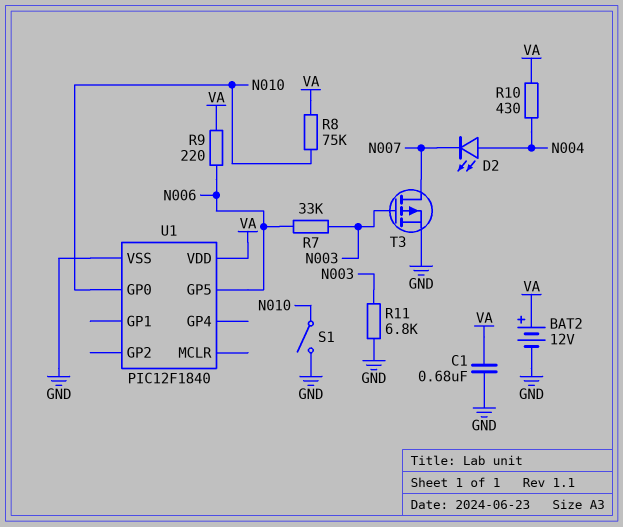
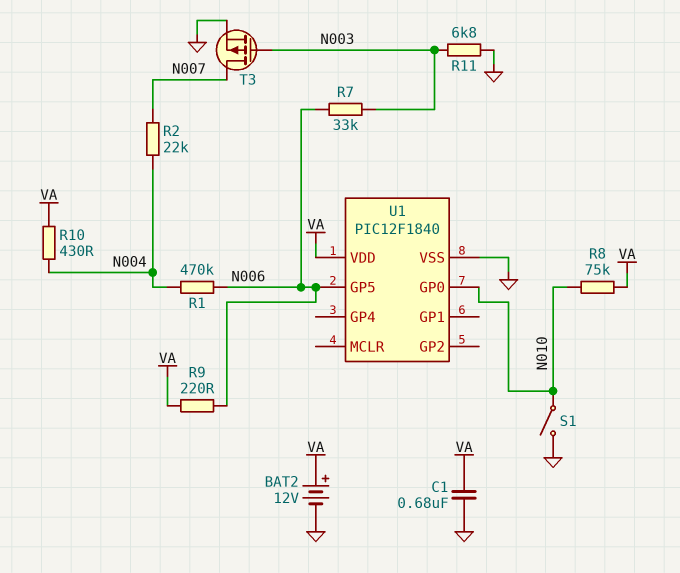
D2: LED (A N004, K N007) -> none
R1: none -> 470k (N004, N006)
R2: none -> 22k (N004, N007)

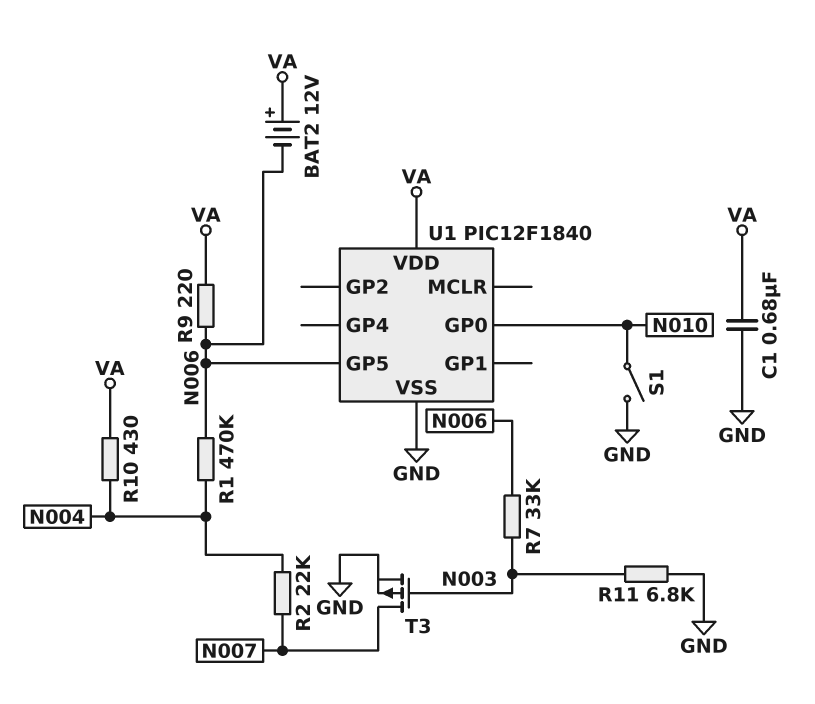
BAT2: 12V (plus VA, minus GND) -> 12V (plus VA, minus N006)
R8: 75k (N010, VA) -> none

